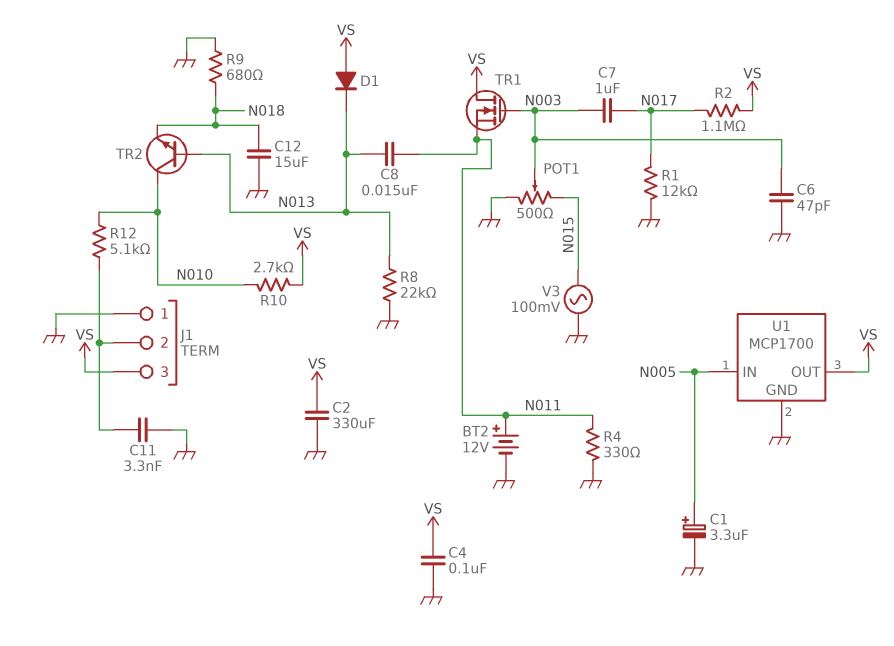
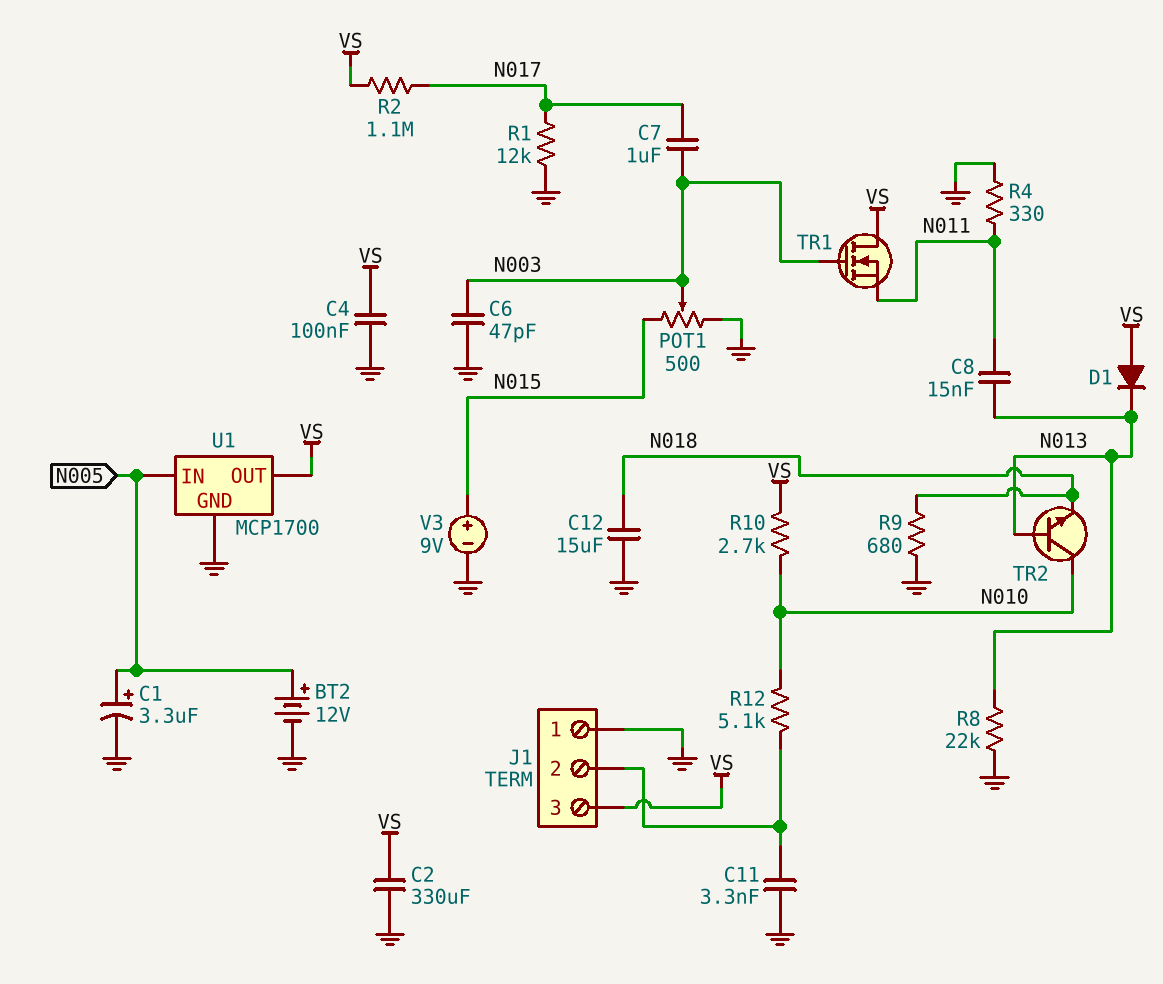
BT2: 12V (plus N011, minus GND) -> 12V (plus N005, minus GND)
V3: AC 100mV (GND, N015) -> 9V (plus N015, minus GND)

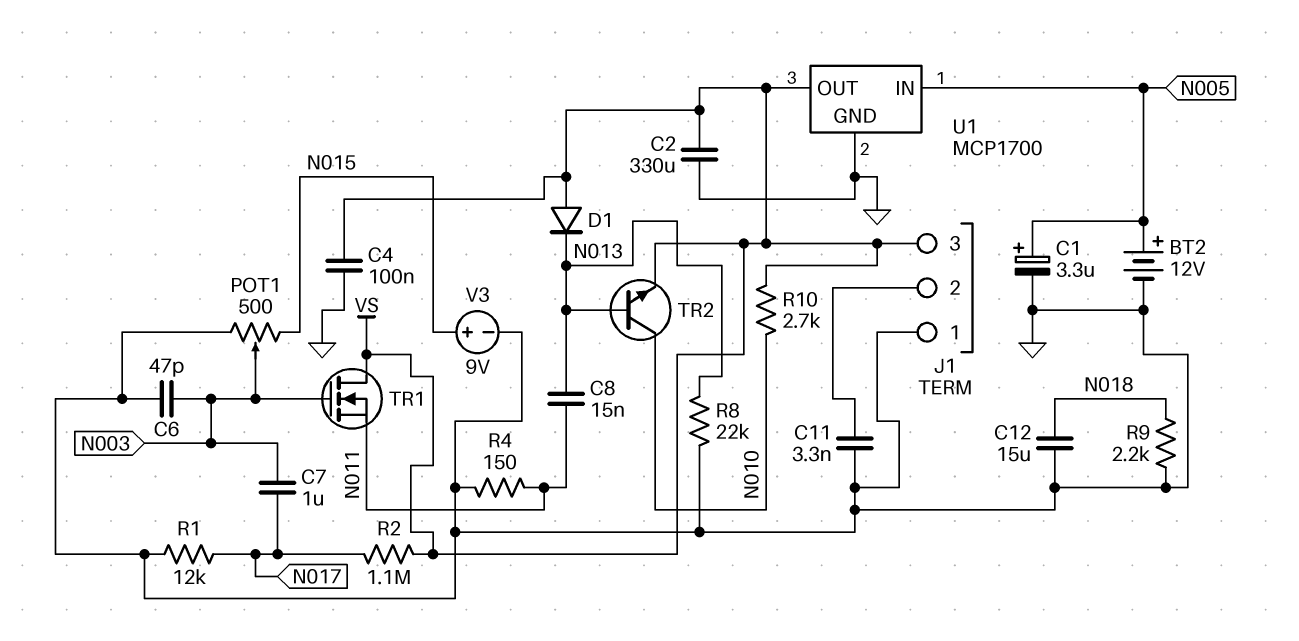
R4: 330 (GND, N011) -> 150 (GND, N011)
R9: 680 (GND, N018) -> 2.2k (GND, N018)
R12: 5.1k (J1/2, N010) -> none
TR2: NPN (B N013, C N010, E N018) -> NPN (B N013, C N010, E VS)

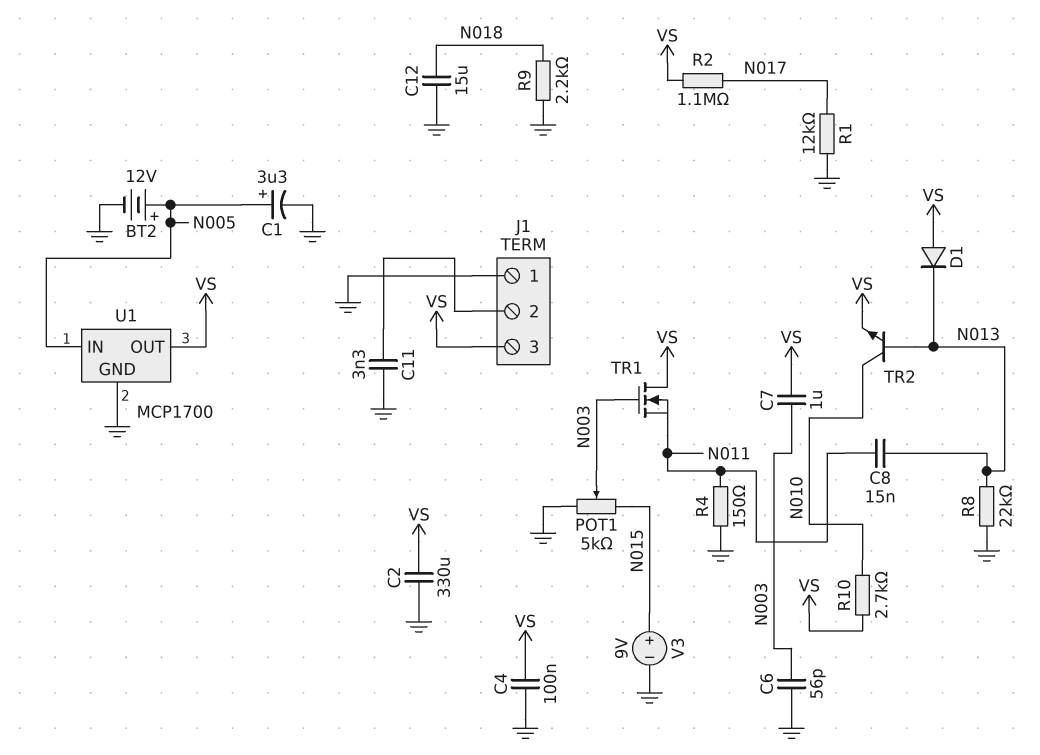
C6: 47pF (GND, N003) -> 56pF (GND, N003)
C7: 1uF (N003, N017) -> 1uF (N003, VS)
POT1: 500 (GND, N015, wiper N003) -> 5k (GND, N015, wiper N003)

